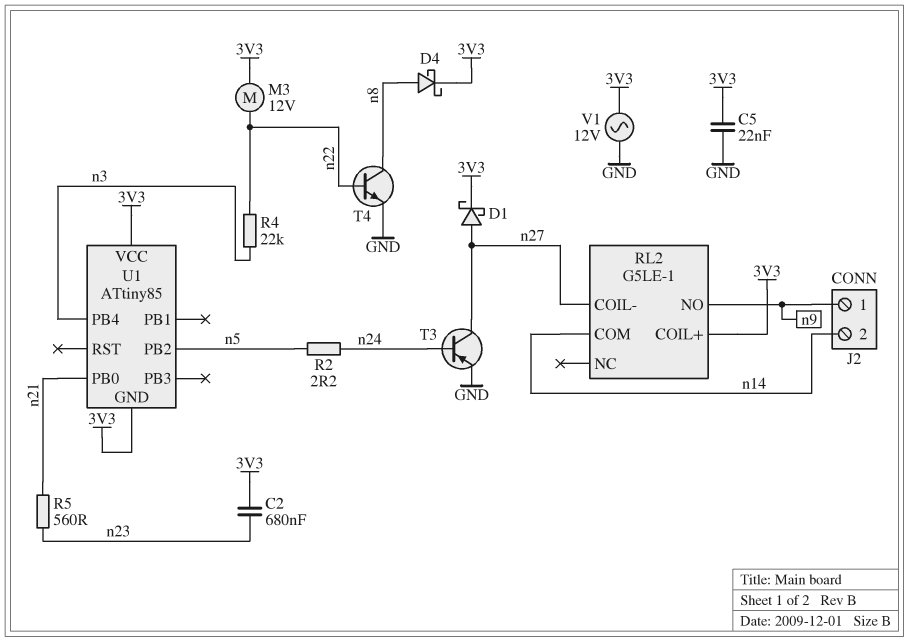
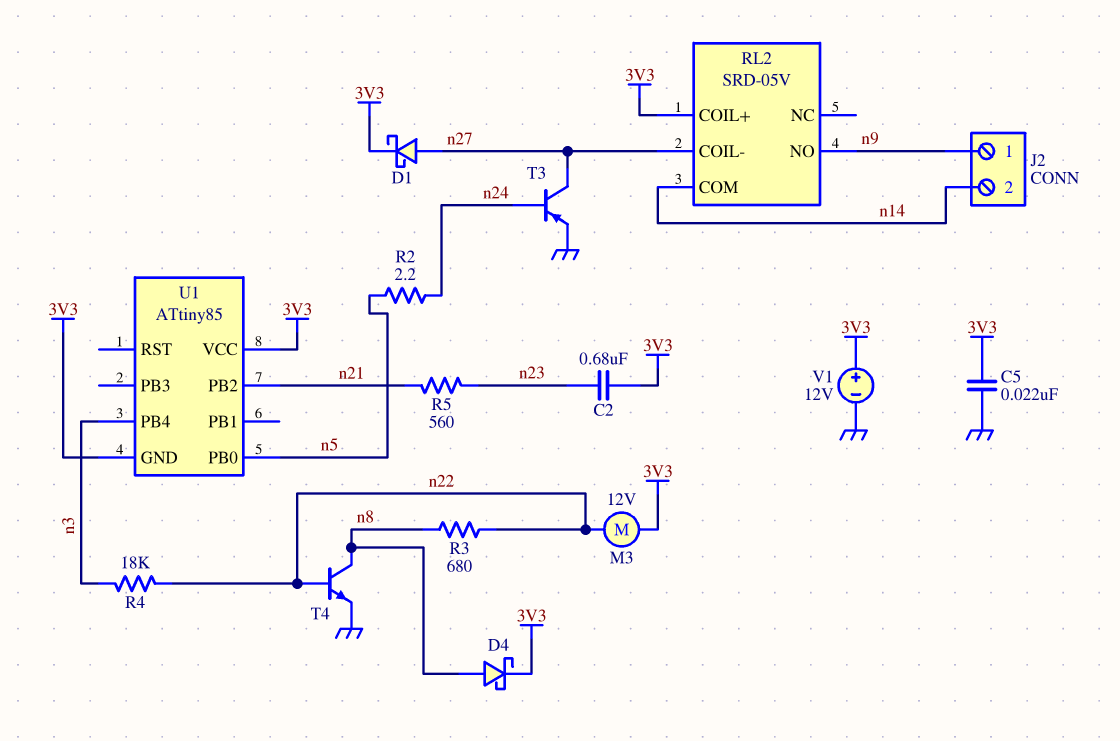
R3: none -> 680 (n8, n22)
R4: 22k (n3, n22) -> 18k (n3, n22)
RL2: G5LE-1 -> SRD-05V
U1 pin PB0: n21 -> n5
U1 pin PB2: n5 -> n21
V1: AC 12V (3V3, GND) -> 12V (plus 3V3, minus GND)

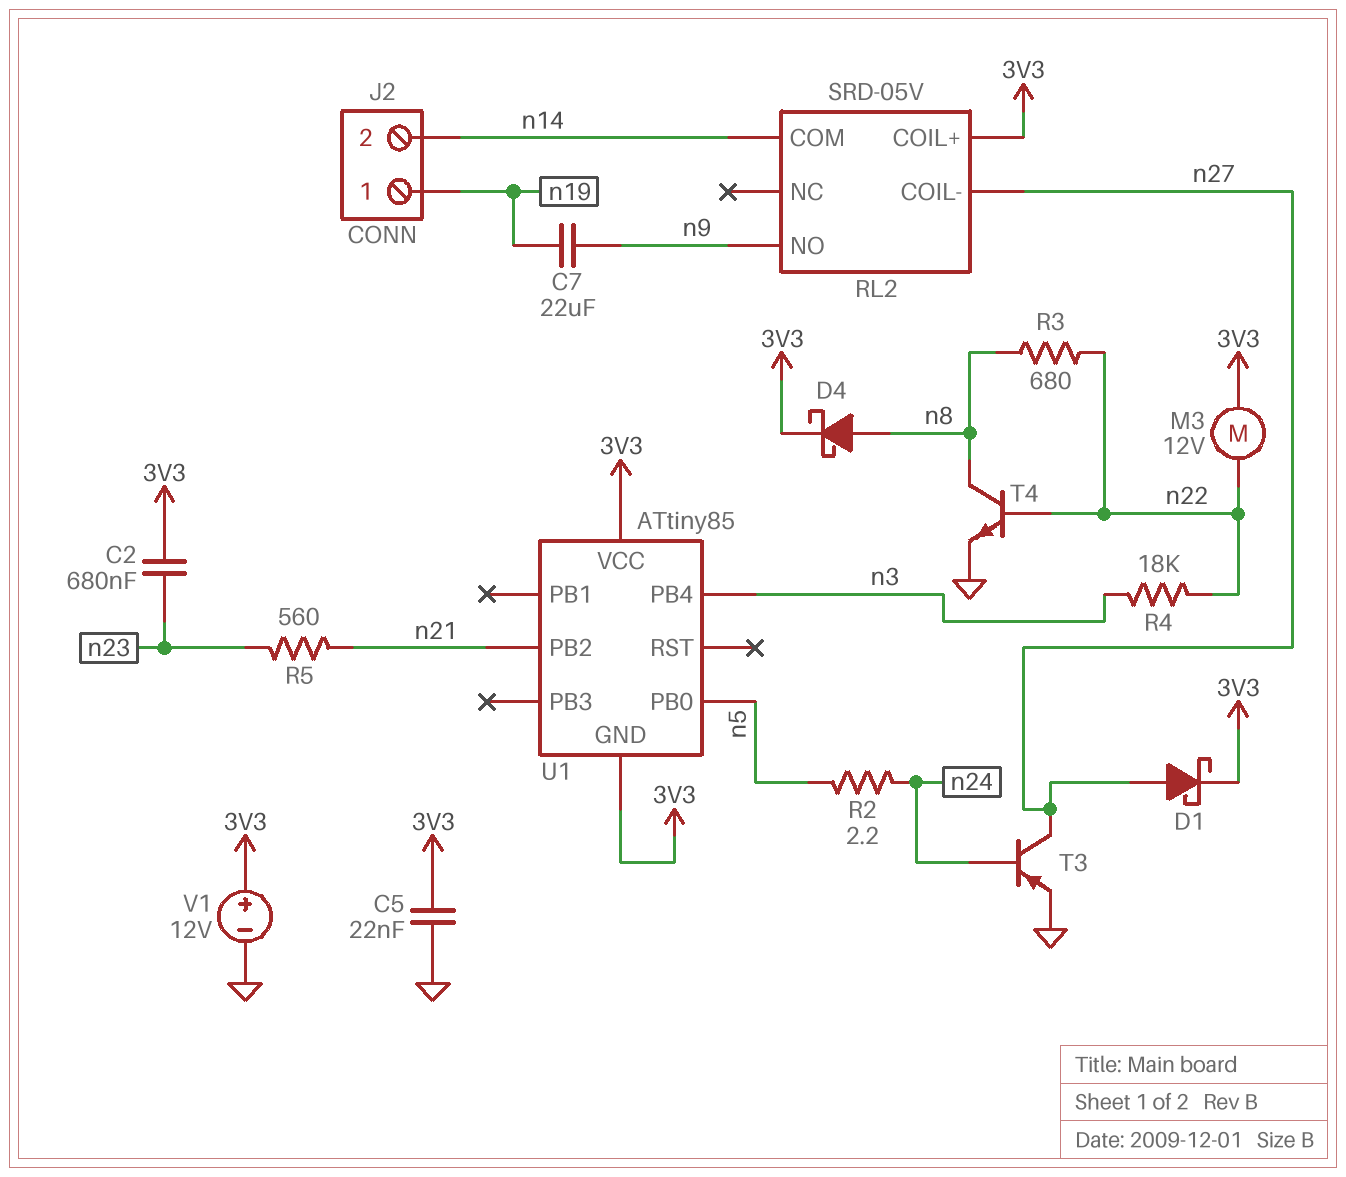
C7: none -> 22uF (n9, n19)
J2 pin 1: n9 -> n19

